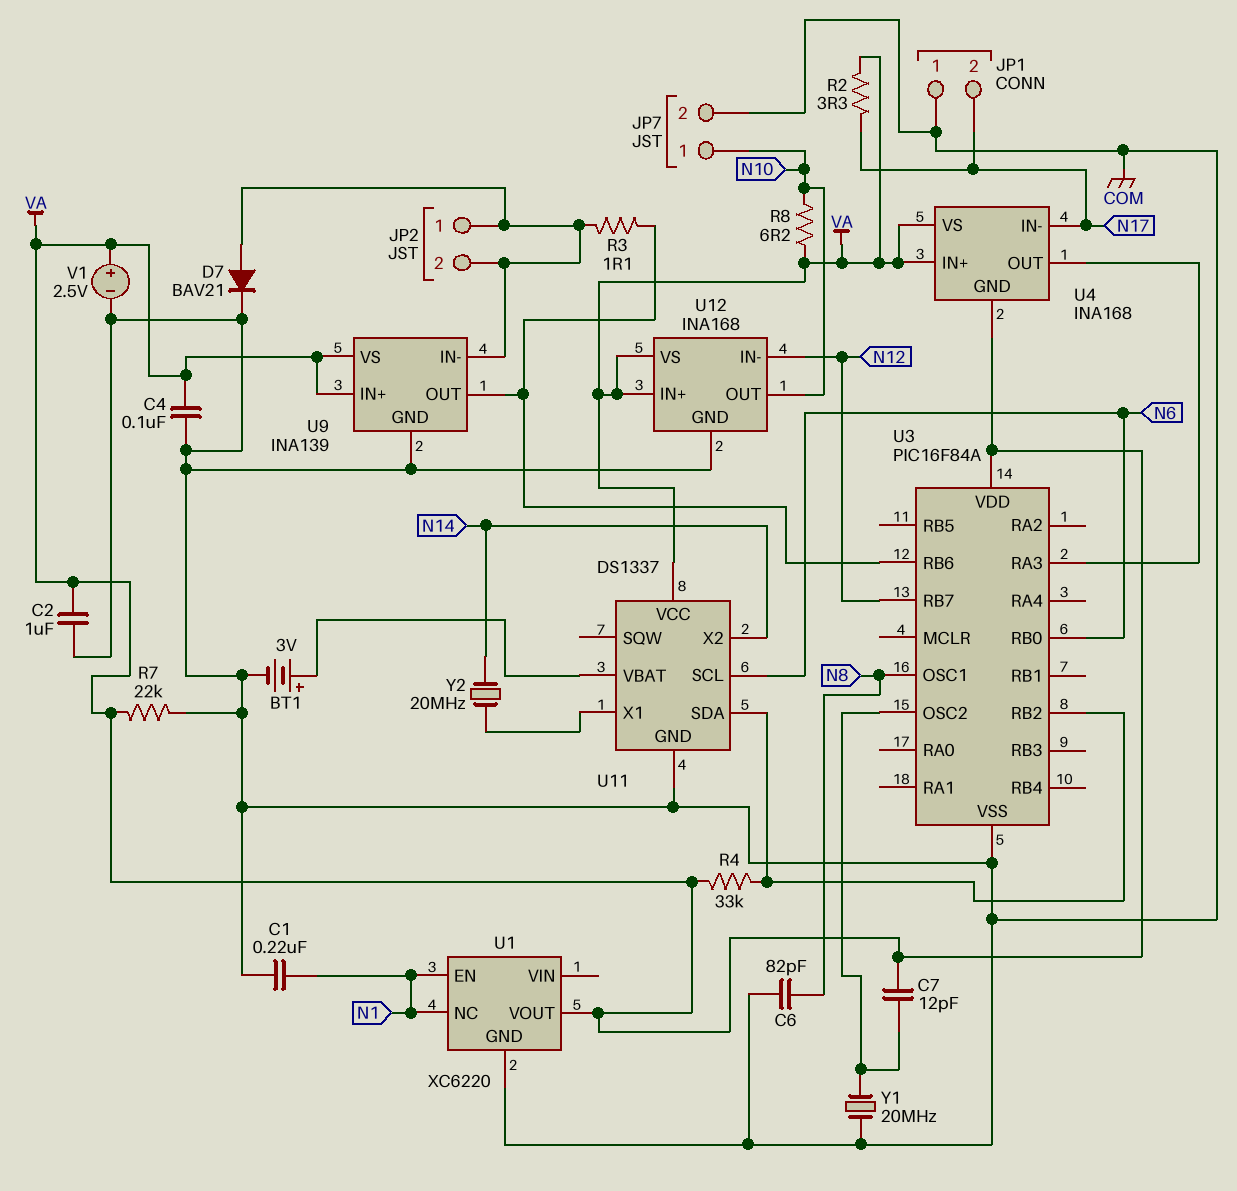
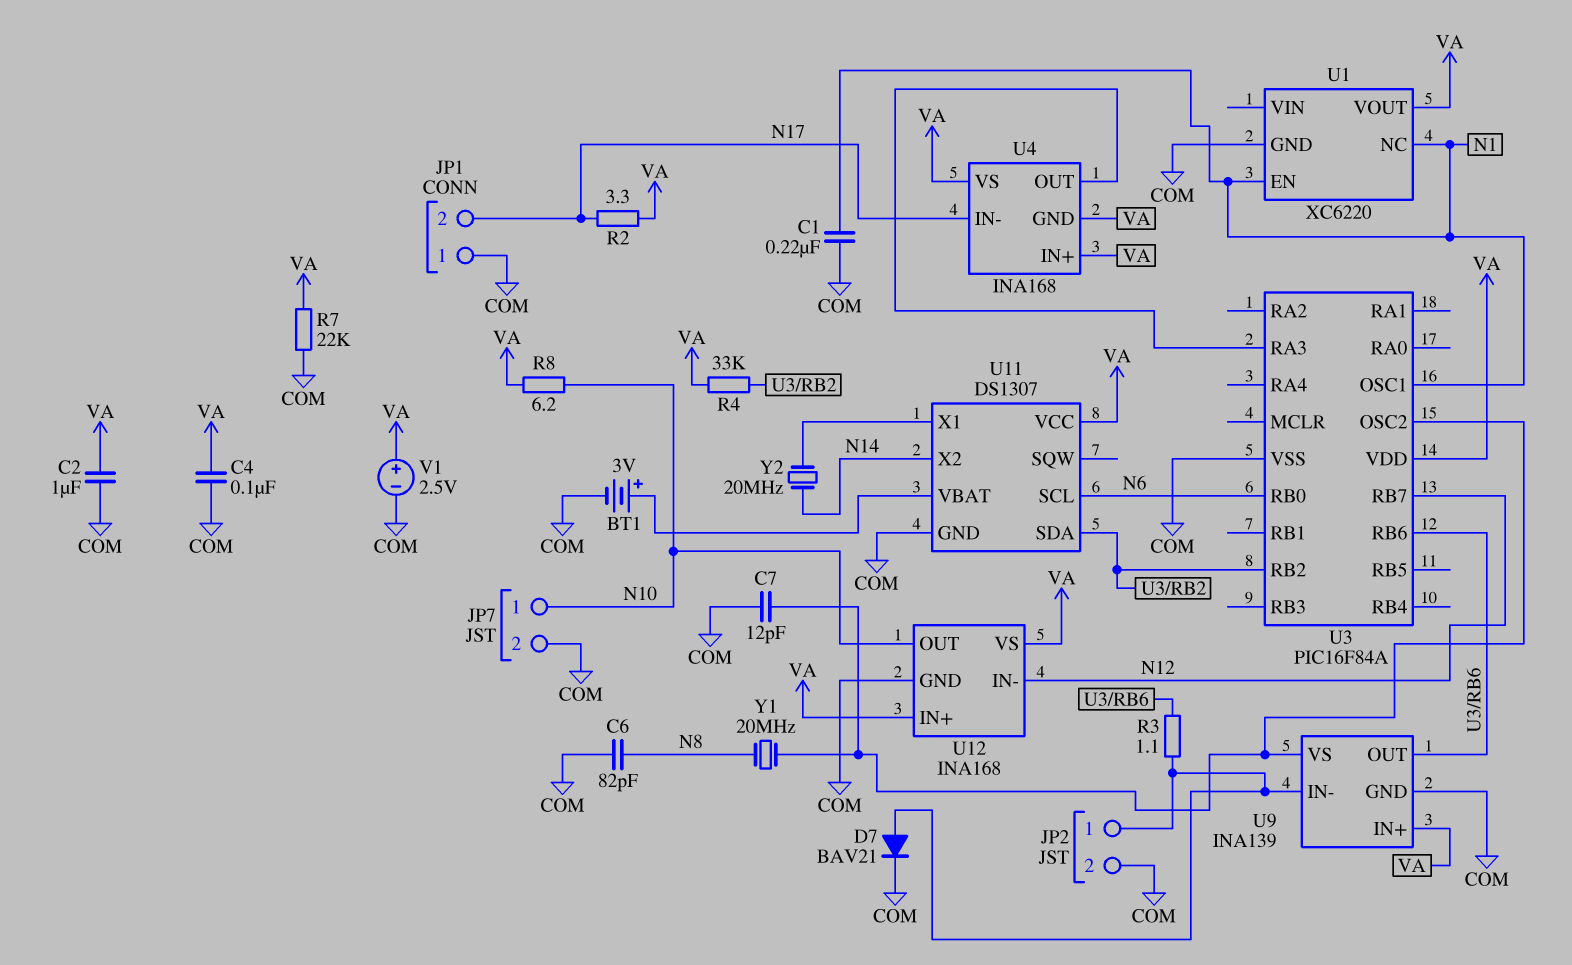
C7: 12pF (U3/OSC2, VA) -> 12pF (COM, U3/OSC2)
JP2 pin 2: JP2/1 -> COM
U3 pin OSC1: N8 -> N1
U9 pin VS: VA -> U3/OSC2
U11: DS1337 -> DS1307
Y1: 20MHz (COM, U3/OSC2) -> 20MHz (N8, U3/OSC2)

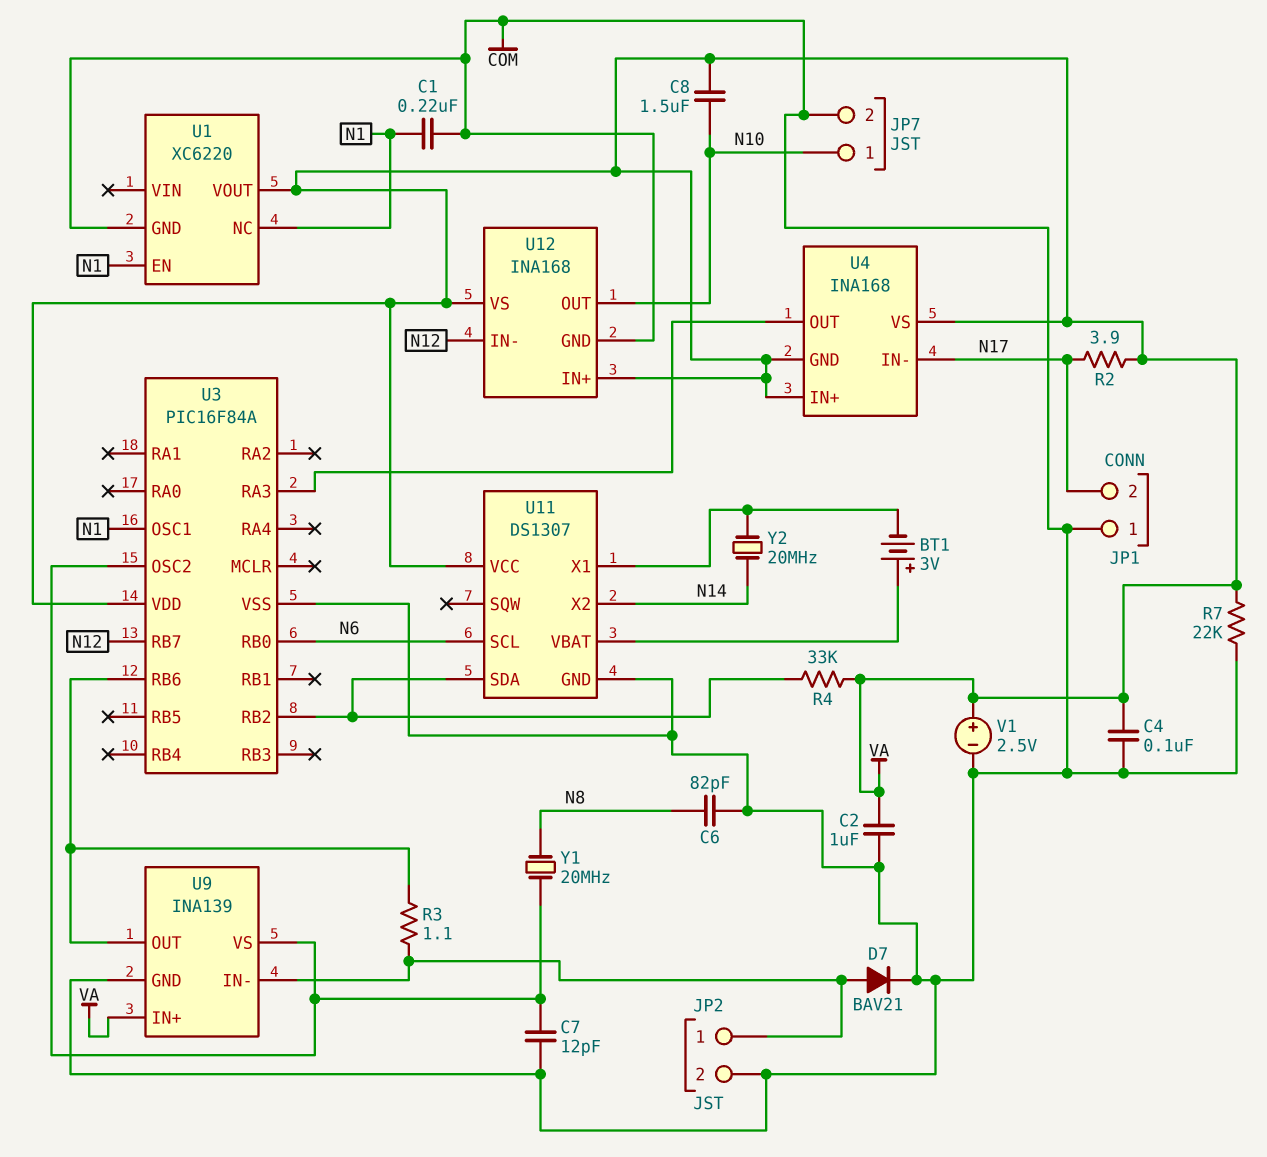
BT1: 3V (plus U11/VBAT, minus COM) -> 3V (plus U11/VBAT, minus U11/X1)
C8: none -> 1.5uF (N10, VA)
R2: 3.3 (N17, VA) -> 3.9 (N17, VA)
R8: 6.2 (N10, VA) -> none

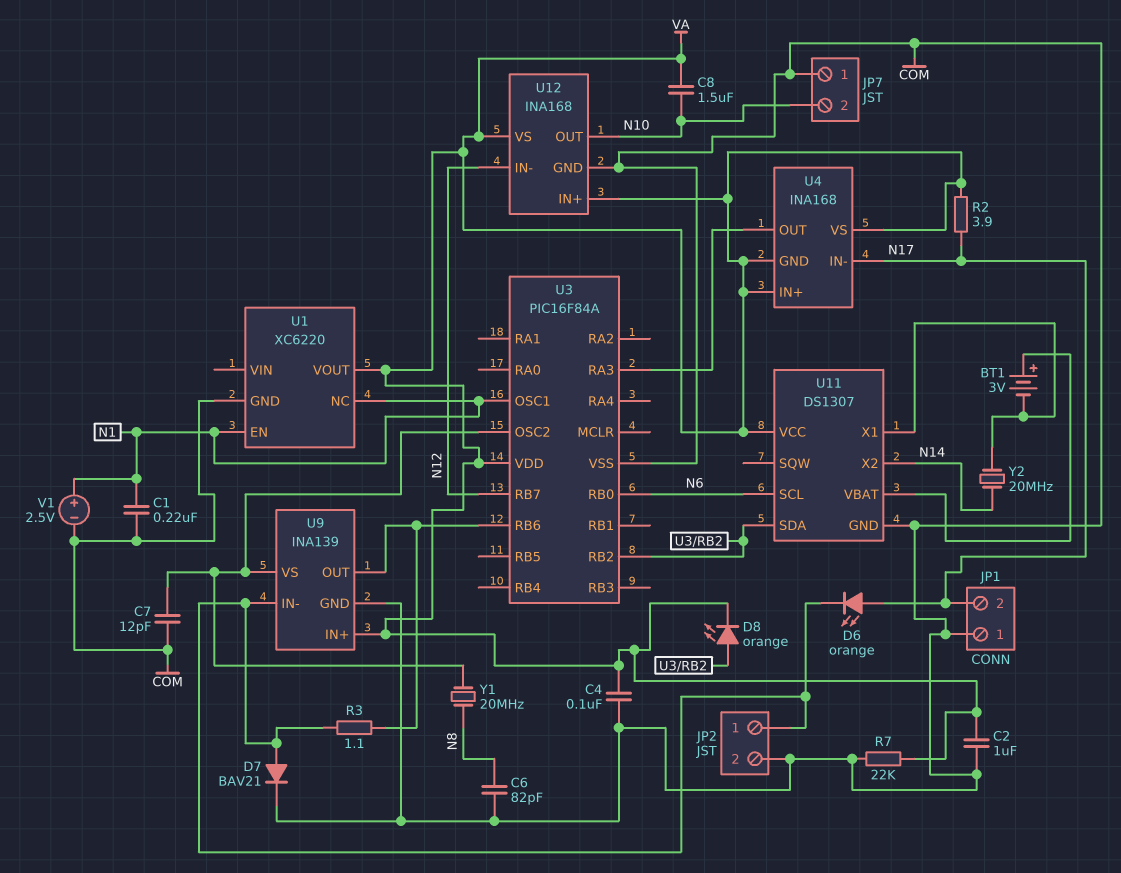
D6: none -> LED orange (A N17, K JP2/1)
D8: none -> LED orange (A U3/RB2, K VA)
JP7 pin 1: N10 -> COM
JP7 pin 2: COM -> N10
R4: 33k (U3/RB2, VA) -> none
V1: 2.5V (plus VA, minus COM) -> 2.5V (plus N1, minus COM)

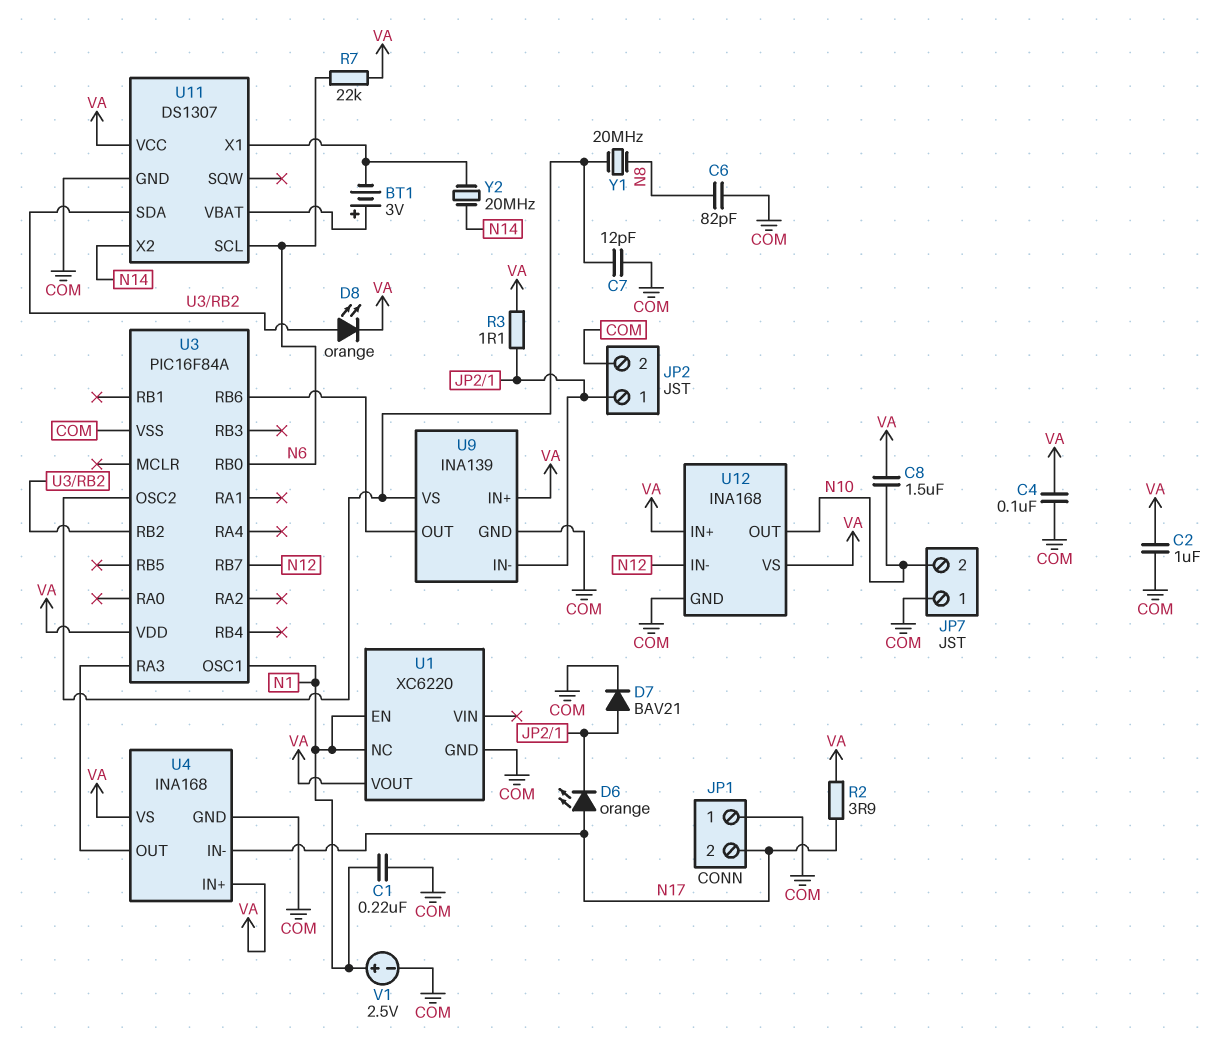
R3: 1.1 (JP2/1, U3/RB6) -> 1.1 (JP2/1, VA)
R7: 22k (COM, VA) -> 22k (N6, VA)
U4 pin GND: VA -> COM

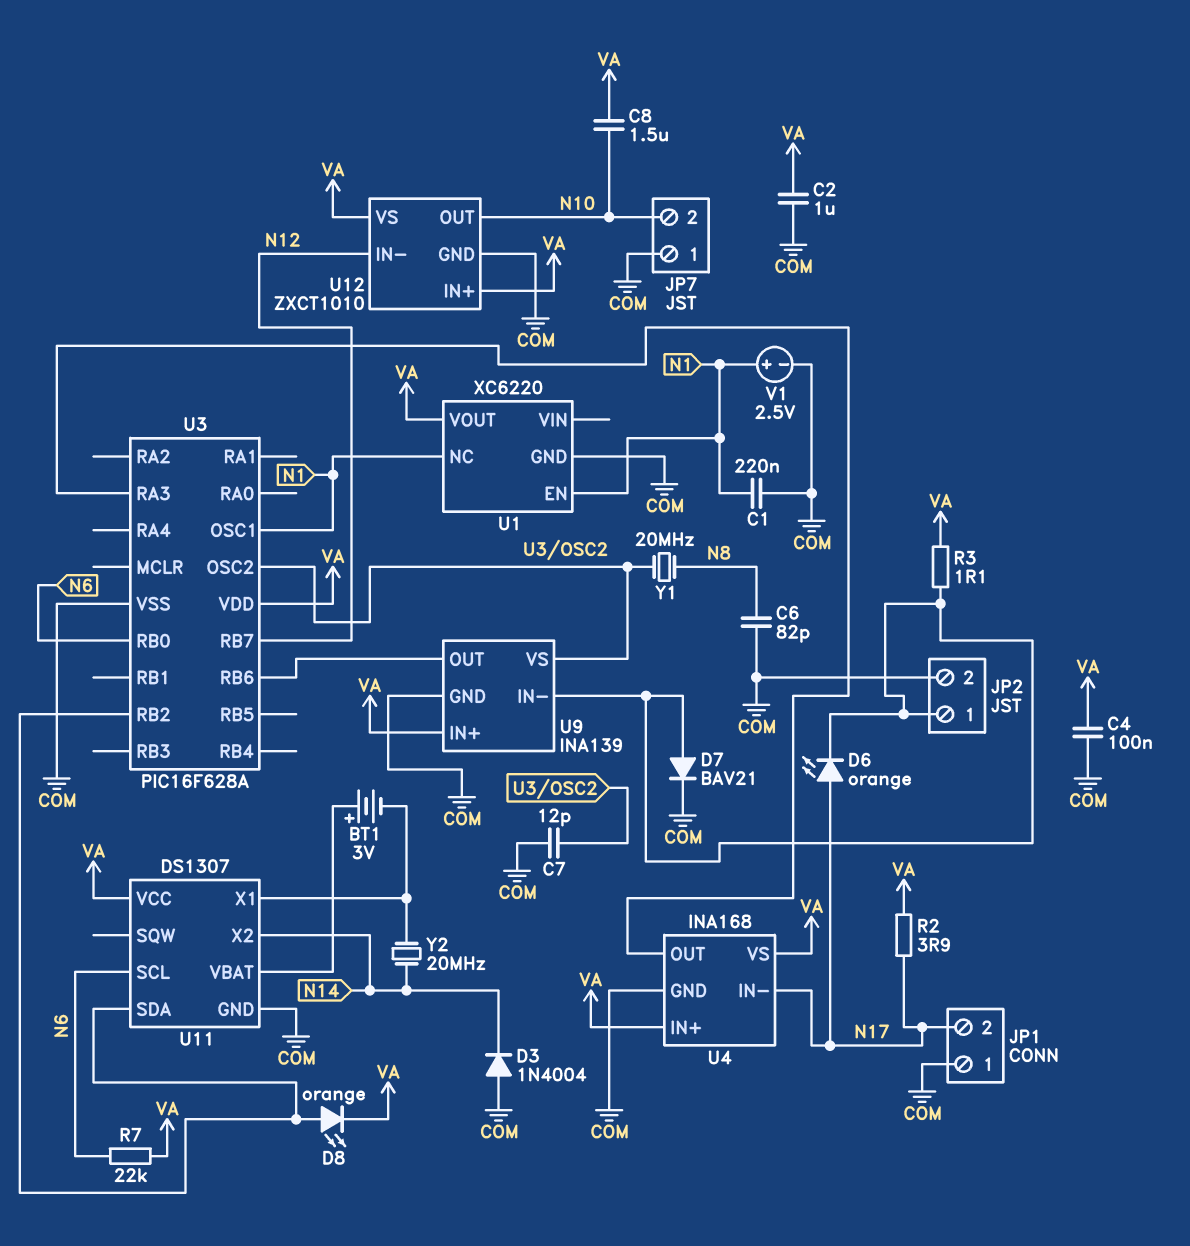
D3: none -> diode 1N4004 (A COM, K N14)
U3: PIC16F84A -> PIC16F628A
U12: INA168 -> ZXCT1010

